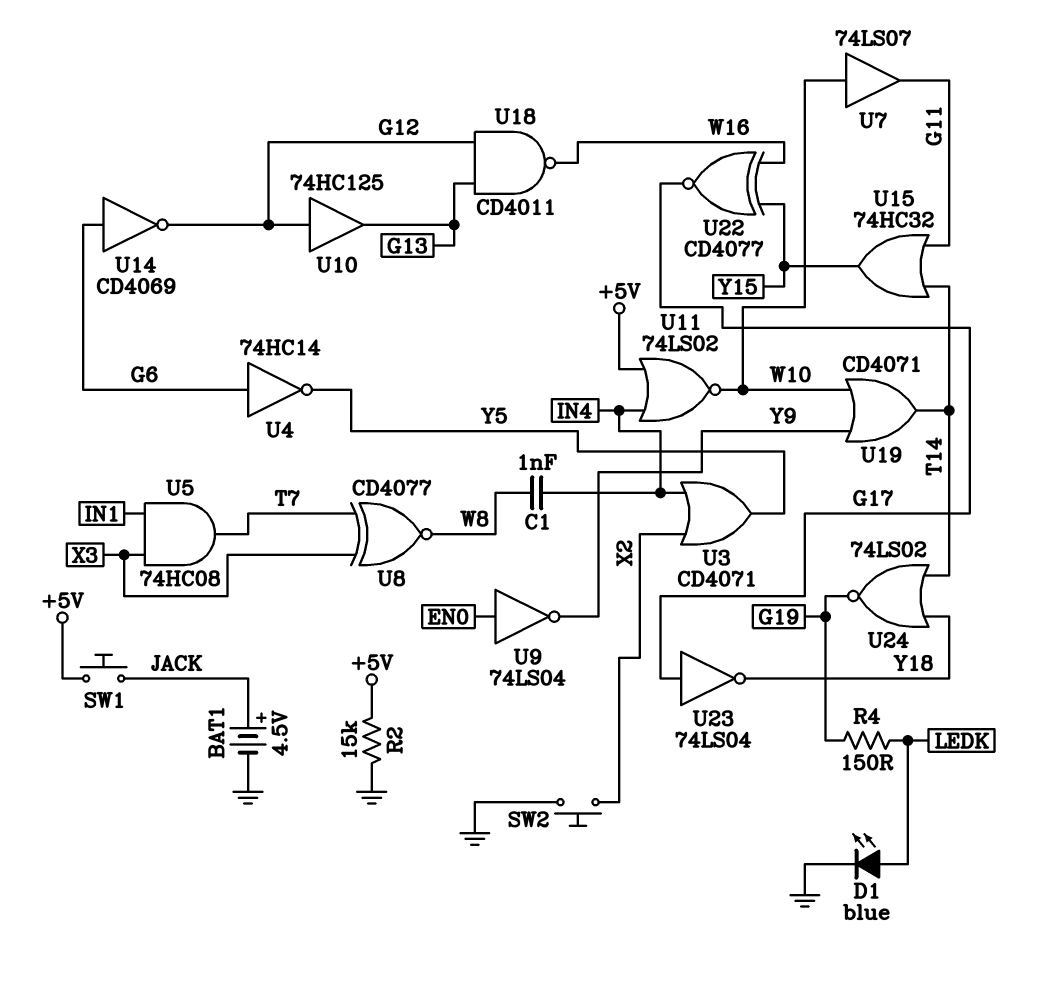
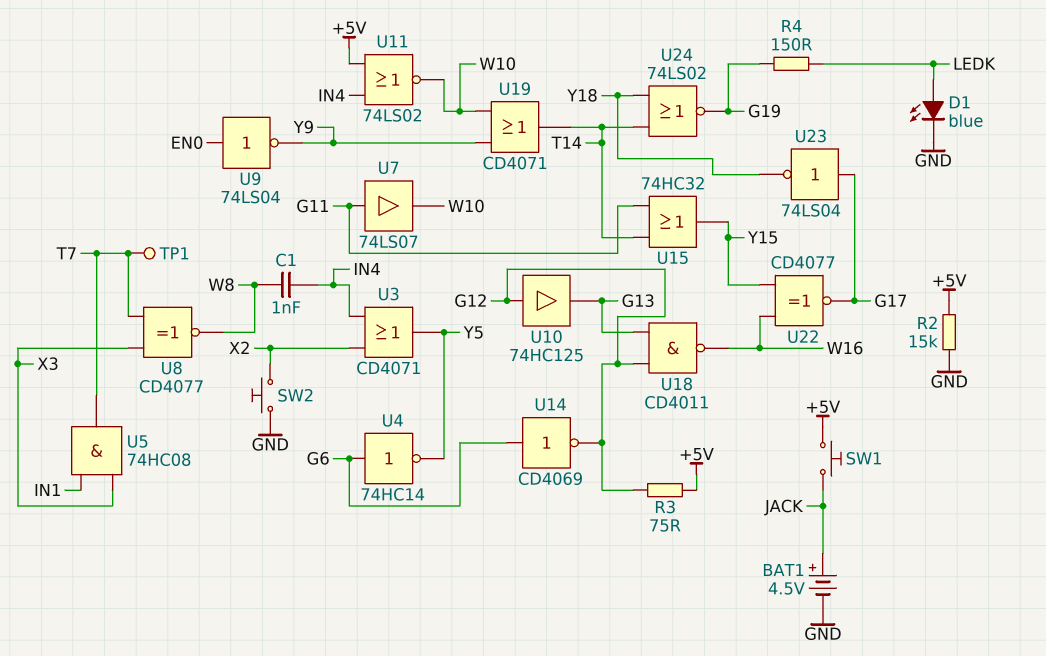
R3: none -> 75 (+5V, G12)
TP1: none -> test point (T7)
U7: buffer 74LS07 (in W10, out G11) -> buffer 74LS07 (in G11, out W10)

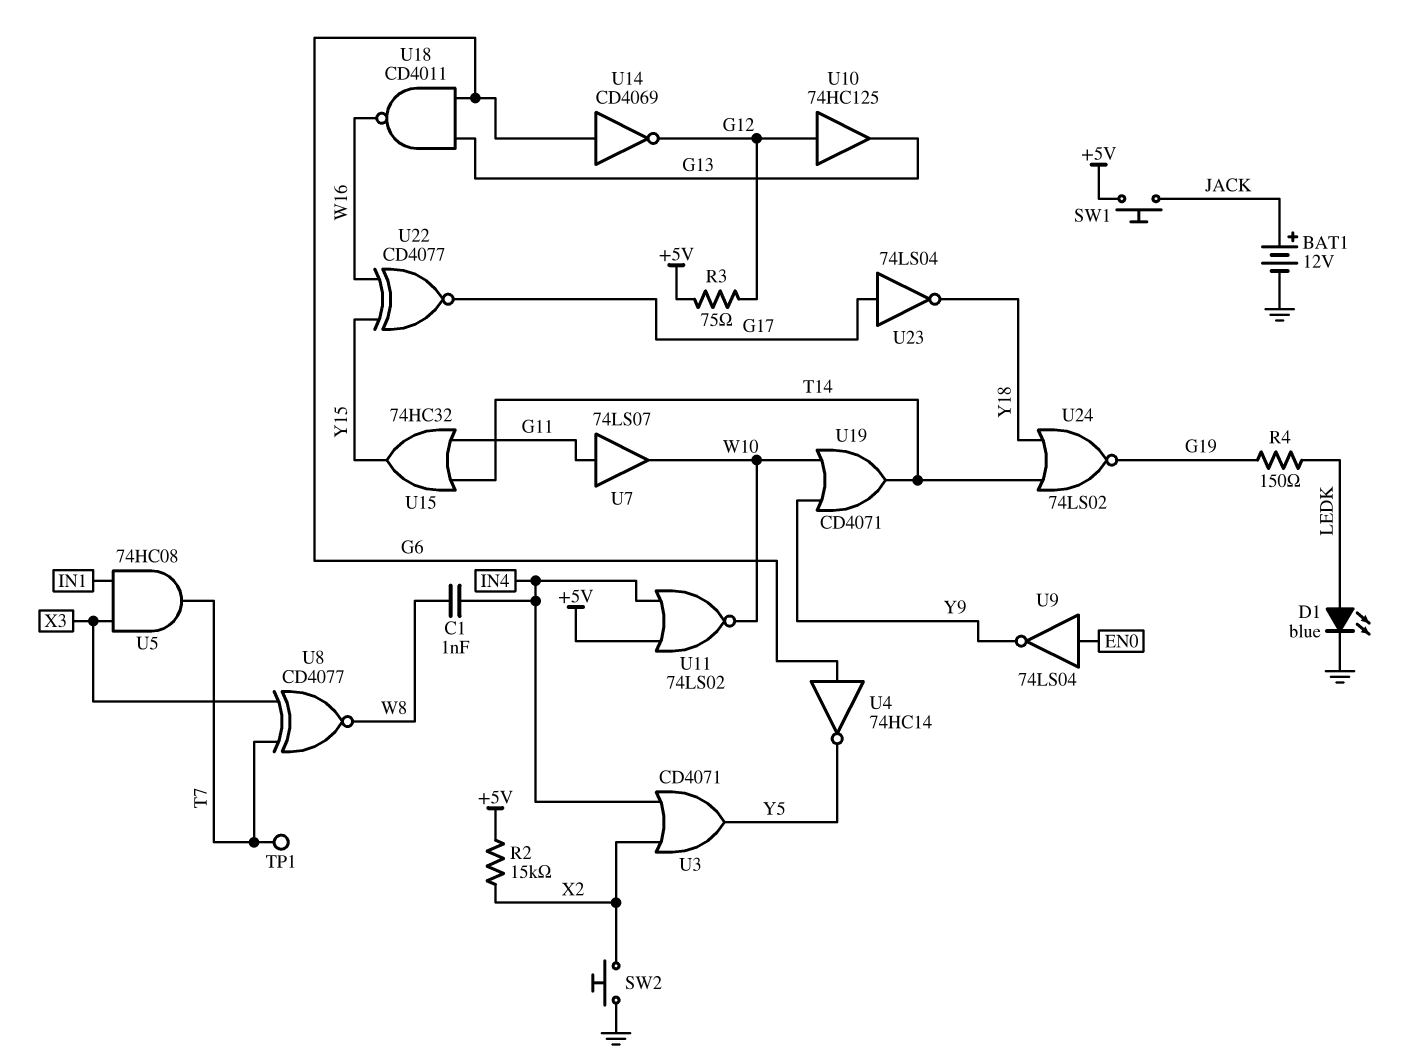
BAT1: 4.5V (plus JACK, minus GND) -> 12V (plus JACK, minus GND)
R2: 15k (+5V, GND) -> 15k (+5V, X2)
U18: NAND CD4011 (in G12, in G13, out W16) -> NAND CD4011 (in G6, in G13, out W16)

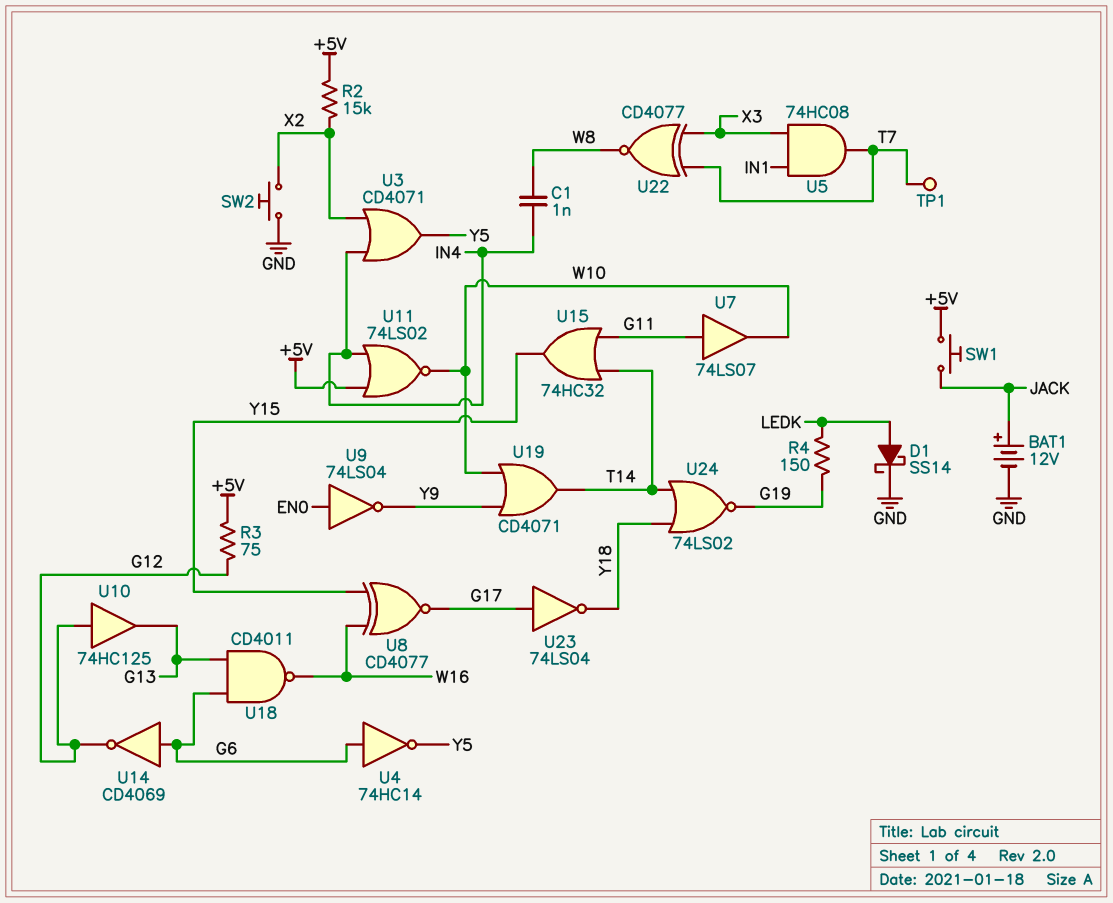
D1: LED blue (A LEDK, K GND) -> schottky SS14 (A LEDK, K GND)
U8: XNOR CD4077 (in T7, in X3, out W8) -> XNOR CD4077 (in W16, in Y15, out G17)
U22: XNOR CD4077 (in W16, in Y15, out G17) -> XNOR CD4077 (in T7, in X3, out W8)

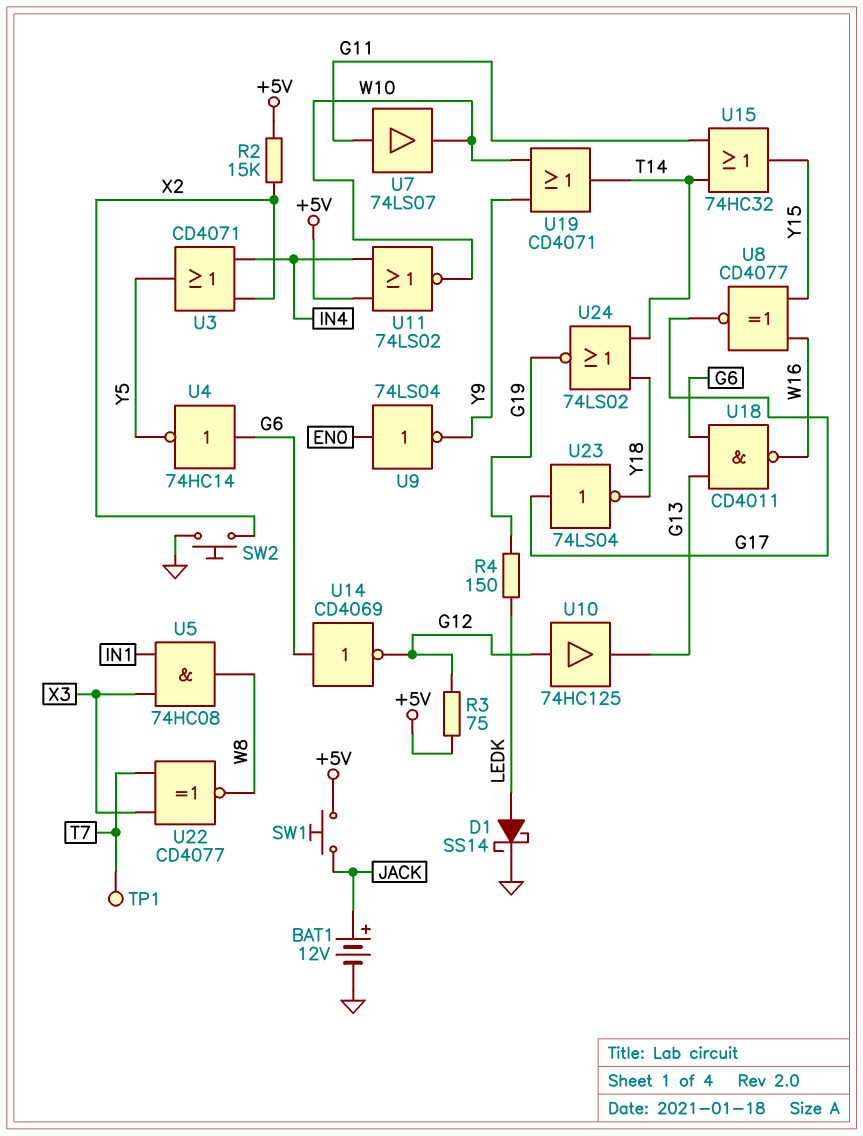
C1: 1nF (IN4, W8) -> none
U5: AND 74HC08 (in IN1, in X3, out T7) -> AND 74HC08 (in IN1, in X3, out W8)

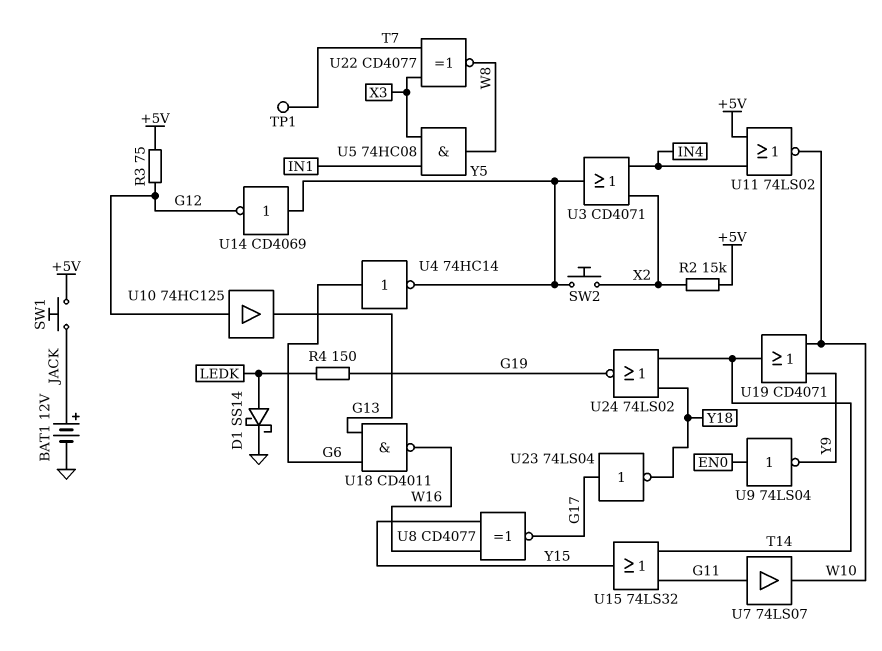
SW2: button (GND, X2) -> button (X2, Y5)
U14: NOT CD4069 (in G6, out G12) -> NOT CD4069 (in Y5, out G12)
U15: OR 74HC32 (in G11, in T14, out Y15) -> OR 74LS32 (in G11, in T14, out Y15)

